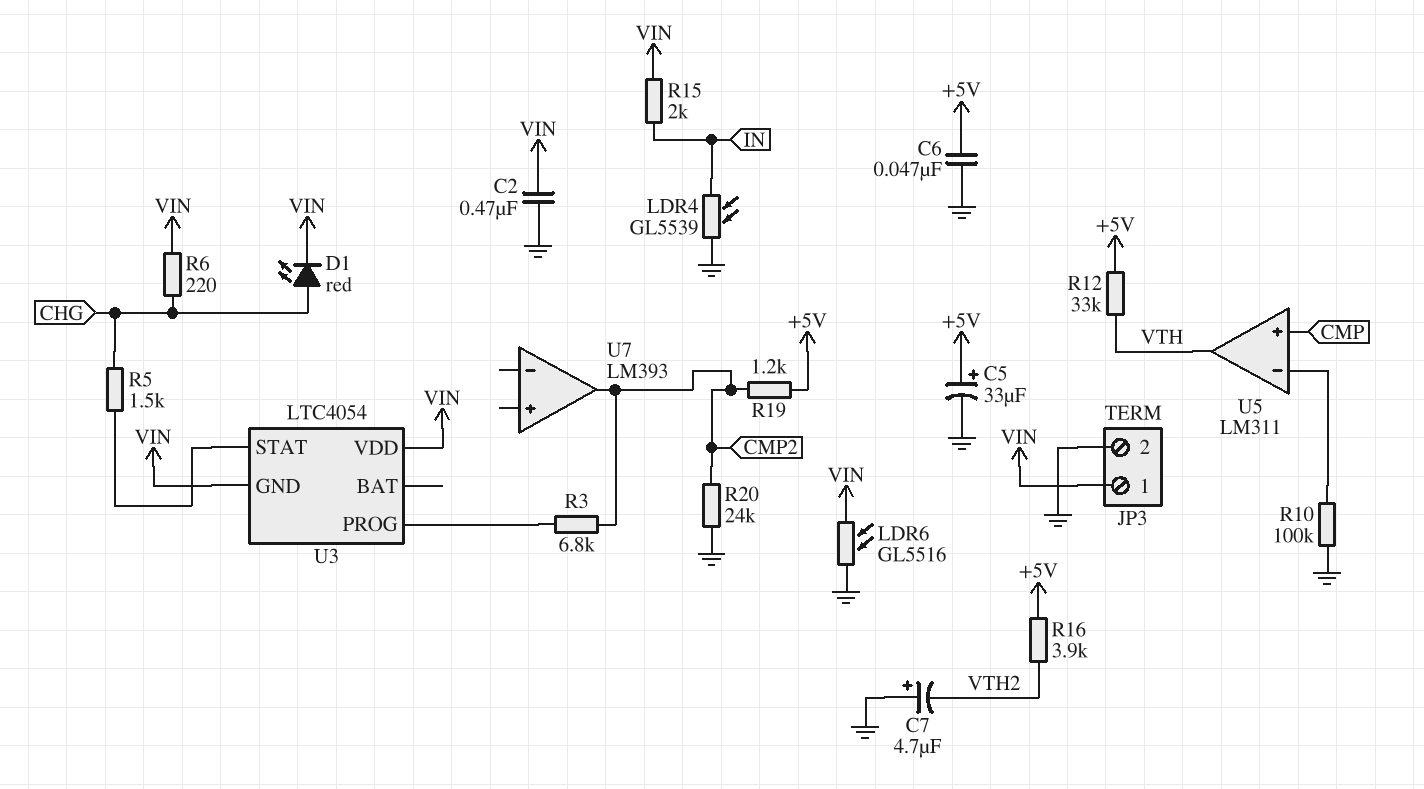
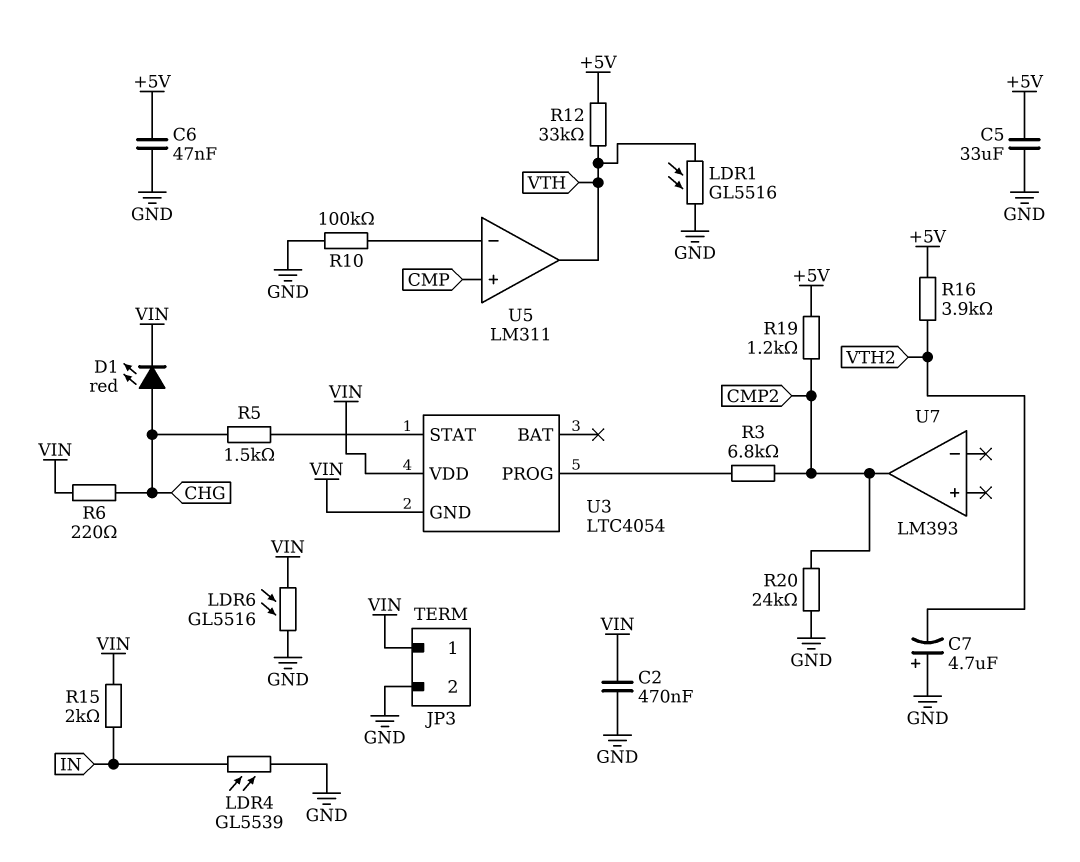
C5: 33uF (plus +5V, minus GND) -> 33uF (+5V, GND)
LDR1: none -> GL5516 (GND, VTH)

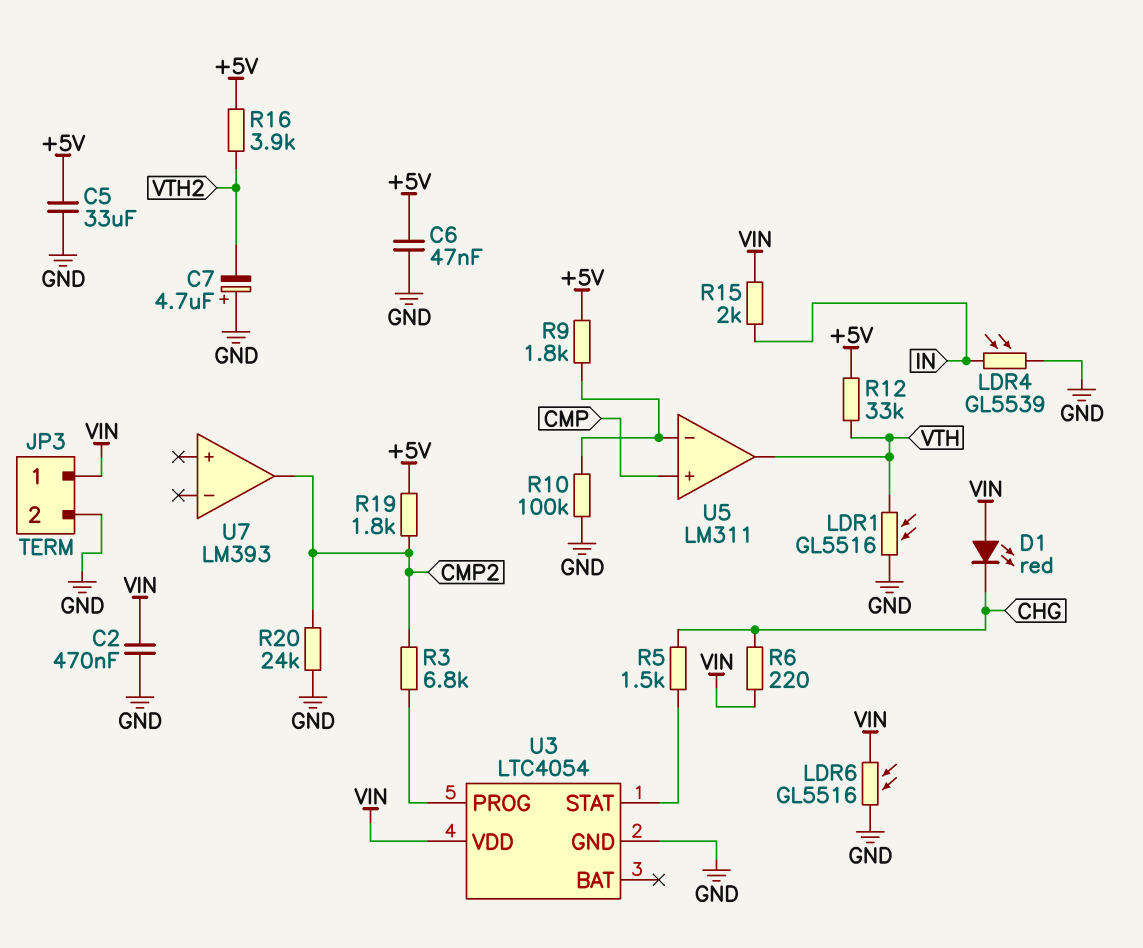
D1: LED red (A CHG, K VIN) -> LED red (A VIN, K CHG)
R9: none -> 1.8k (+5V, U5/in-)
R19: 1.2k (+5V, CMP2) -> 1.8k (+5V, CMP2)
U3 pin GND: VIN -> GND

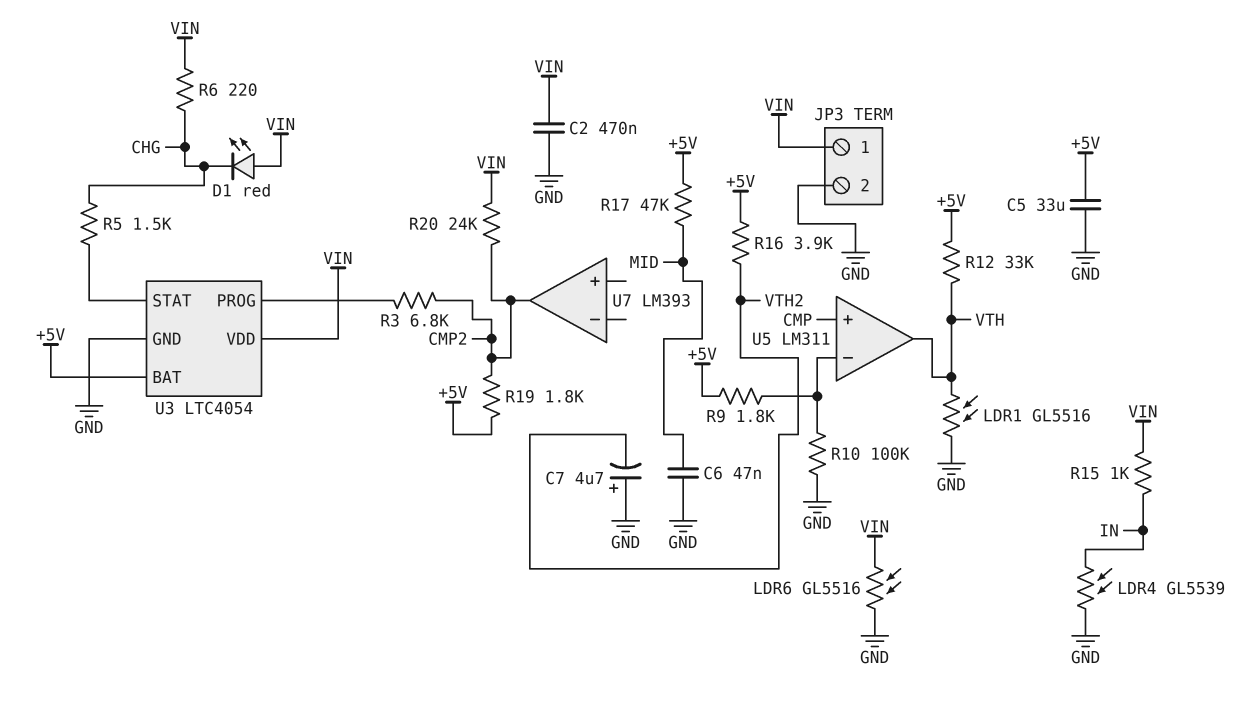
C6: 47nF (+5V, GND) -> 47nF (GND, MID)
R15: 2k (IN, VIN) -> 1k (IN, VIN)
R17: none -> 47k (+5V, MID)
R20: 24k (CMP2, GND) -> 24k (CMP2, VIN)
U3 pin BAT: none -> +5V

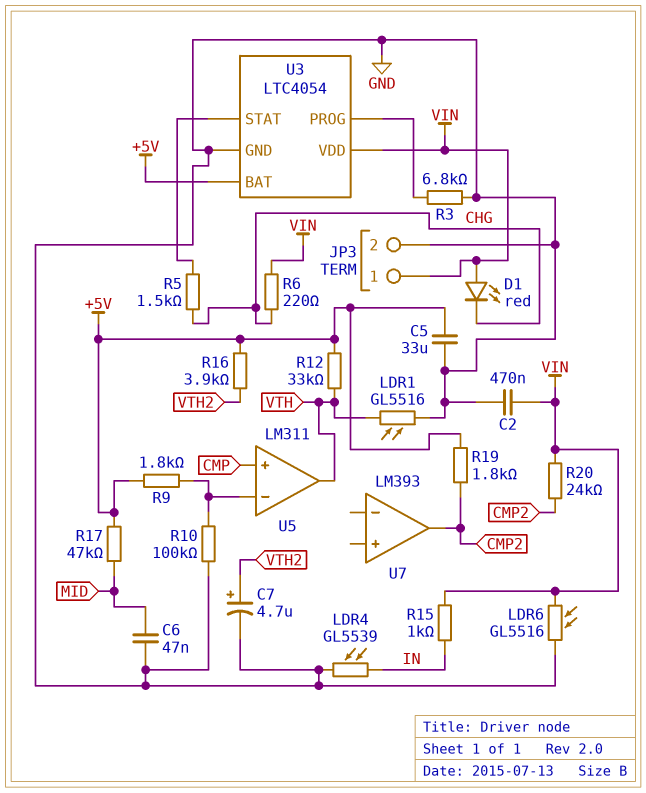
C7: 4.7uF (plus GND, minus VTH2) -> 4.7uF (plus VTH2, minus GND)
R3: 6.8k (CMP2, U3/PROG) -> 6.8k (GND, U3/PROG)

